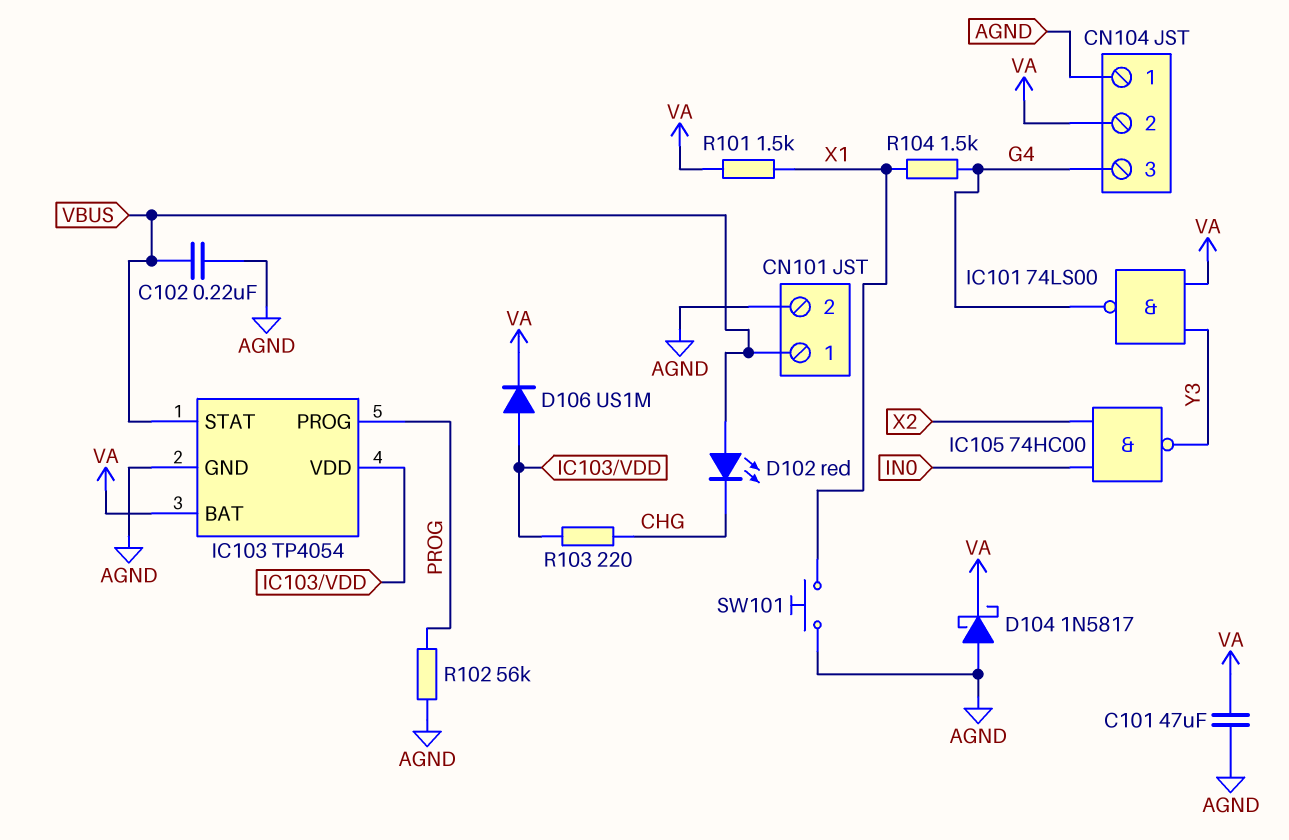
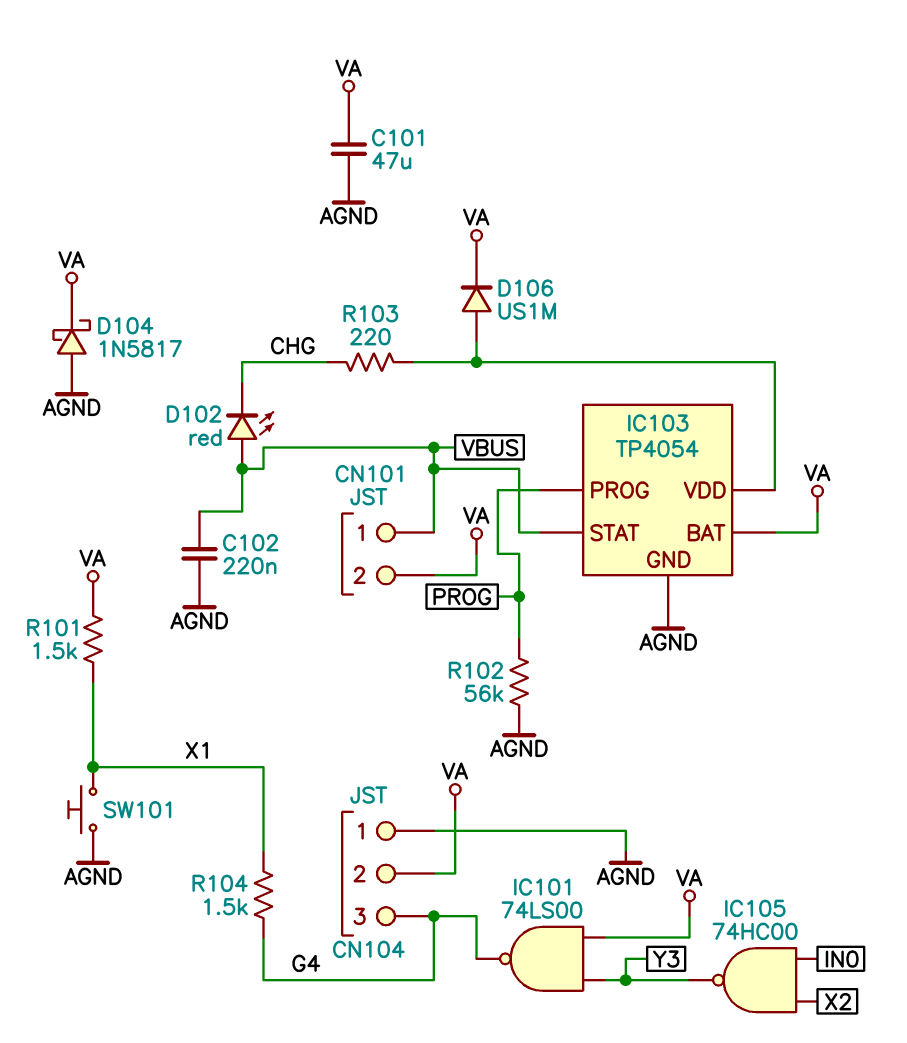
CN101 pin 2: AGND -> VA

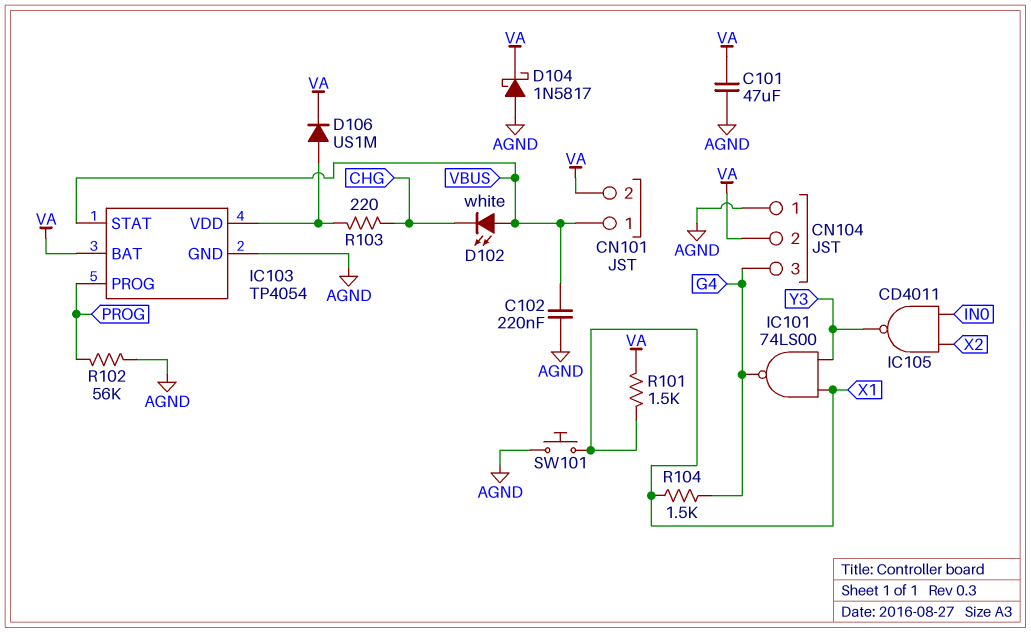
D102: LED red (A VBUS, K CHG) -> LED white (A VBUS, K CHG)
IC101: NAND 74LS00 (in VA, in Y3, out G4) -> NAND 74LS00 (in X1, in Y3, out G4)
IC105: NAND 74HC00 (in IN0, in X2, out Y3) -> NAND CD4011 (in IN0, in X2, out Y3)

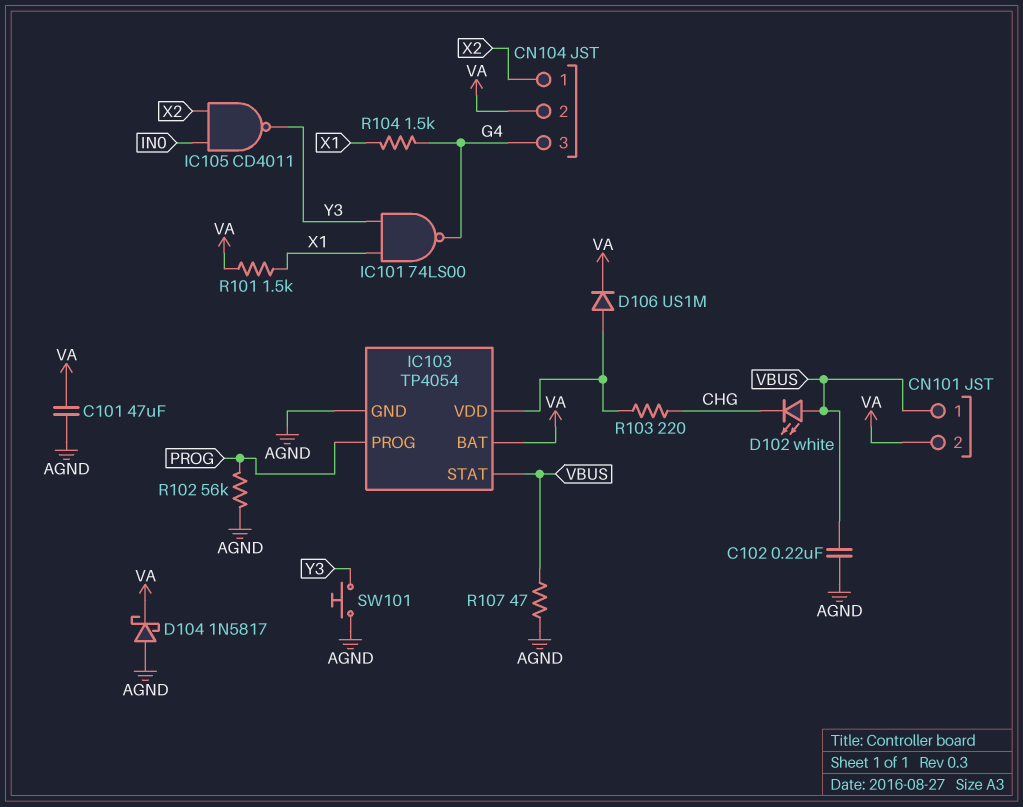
CN104 pin 1: AGND -> X2
R107: none -> 47 (AGND, VBUS)
SW101: button (AGND, X1) -> button (AGND, Y3)

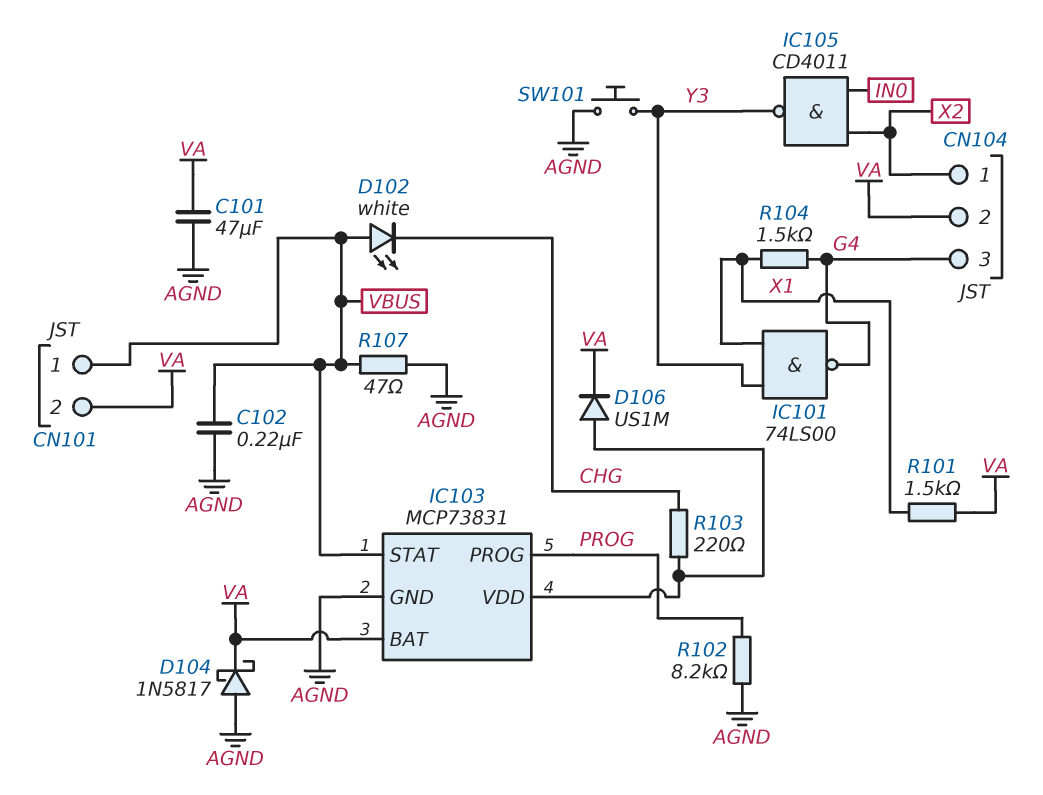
IC103: TP4054 -> MCP73831
R102: 56k (AGND, PROG) -> 8.2k (AGND, PROG)

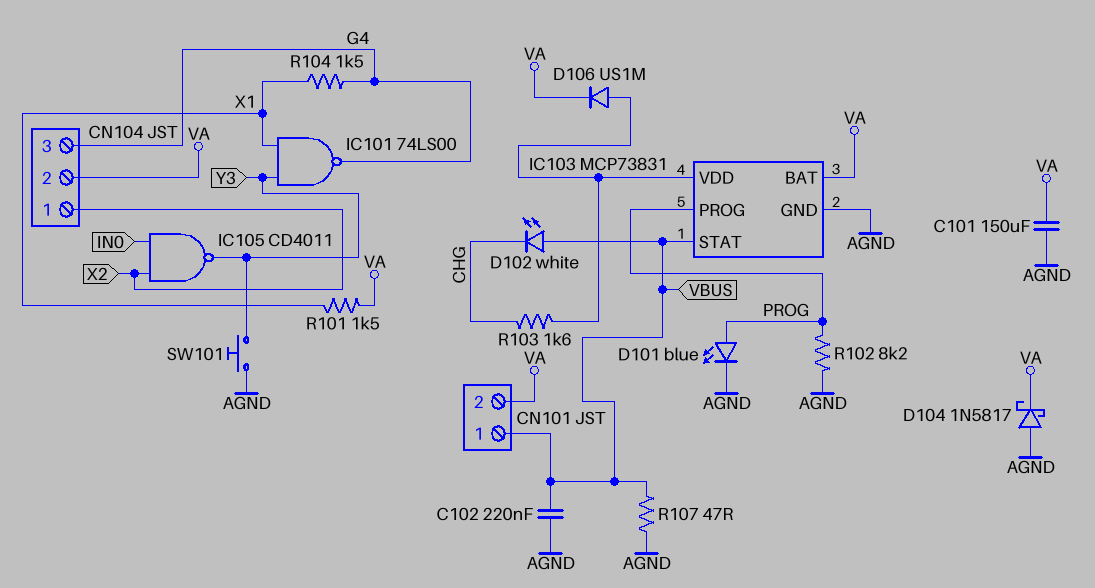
C101: 47uF (AGND, VA) -> 150uF (AGND, VA)
D101: none -> LED blue (A PROG, K AGND)
R103: 220 (CHG, IC103/VDD) -> 1.6k (CHG, IC103/VDD)

